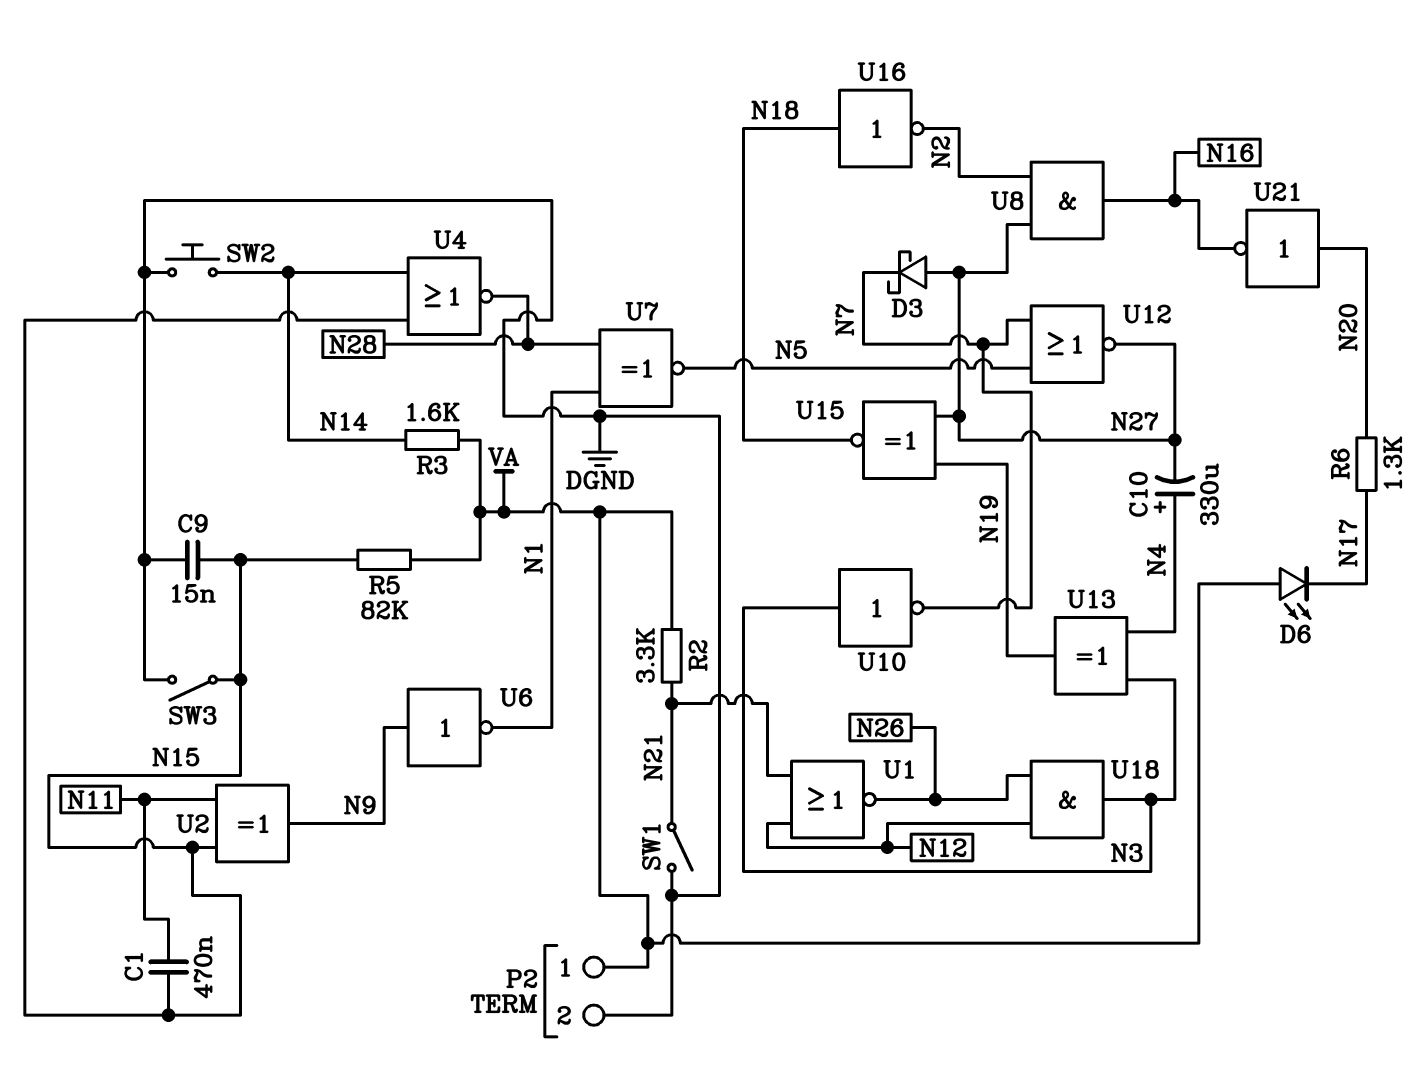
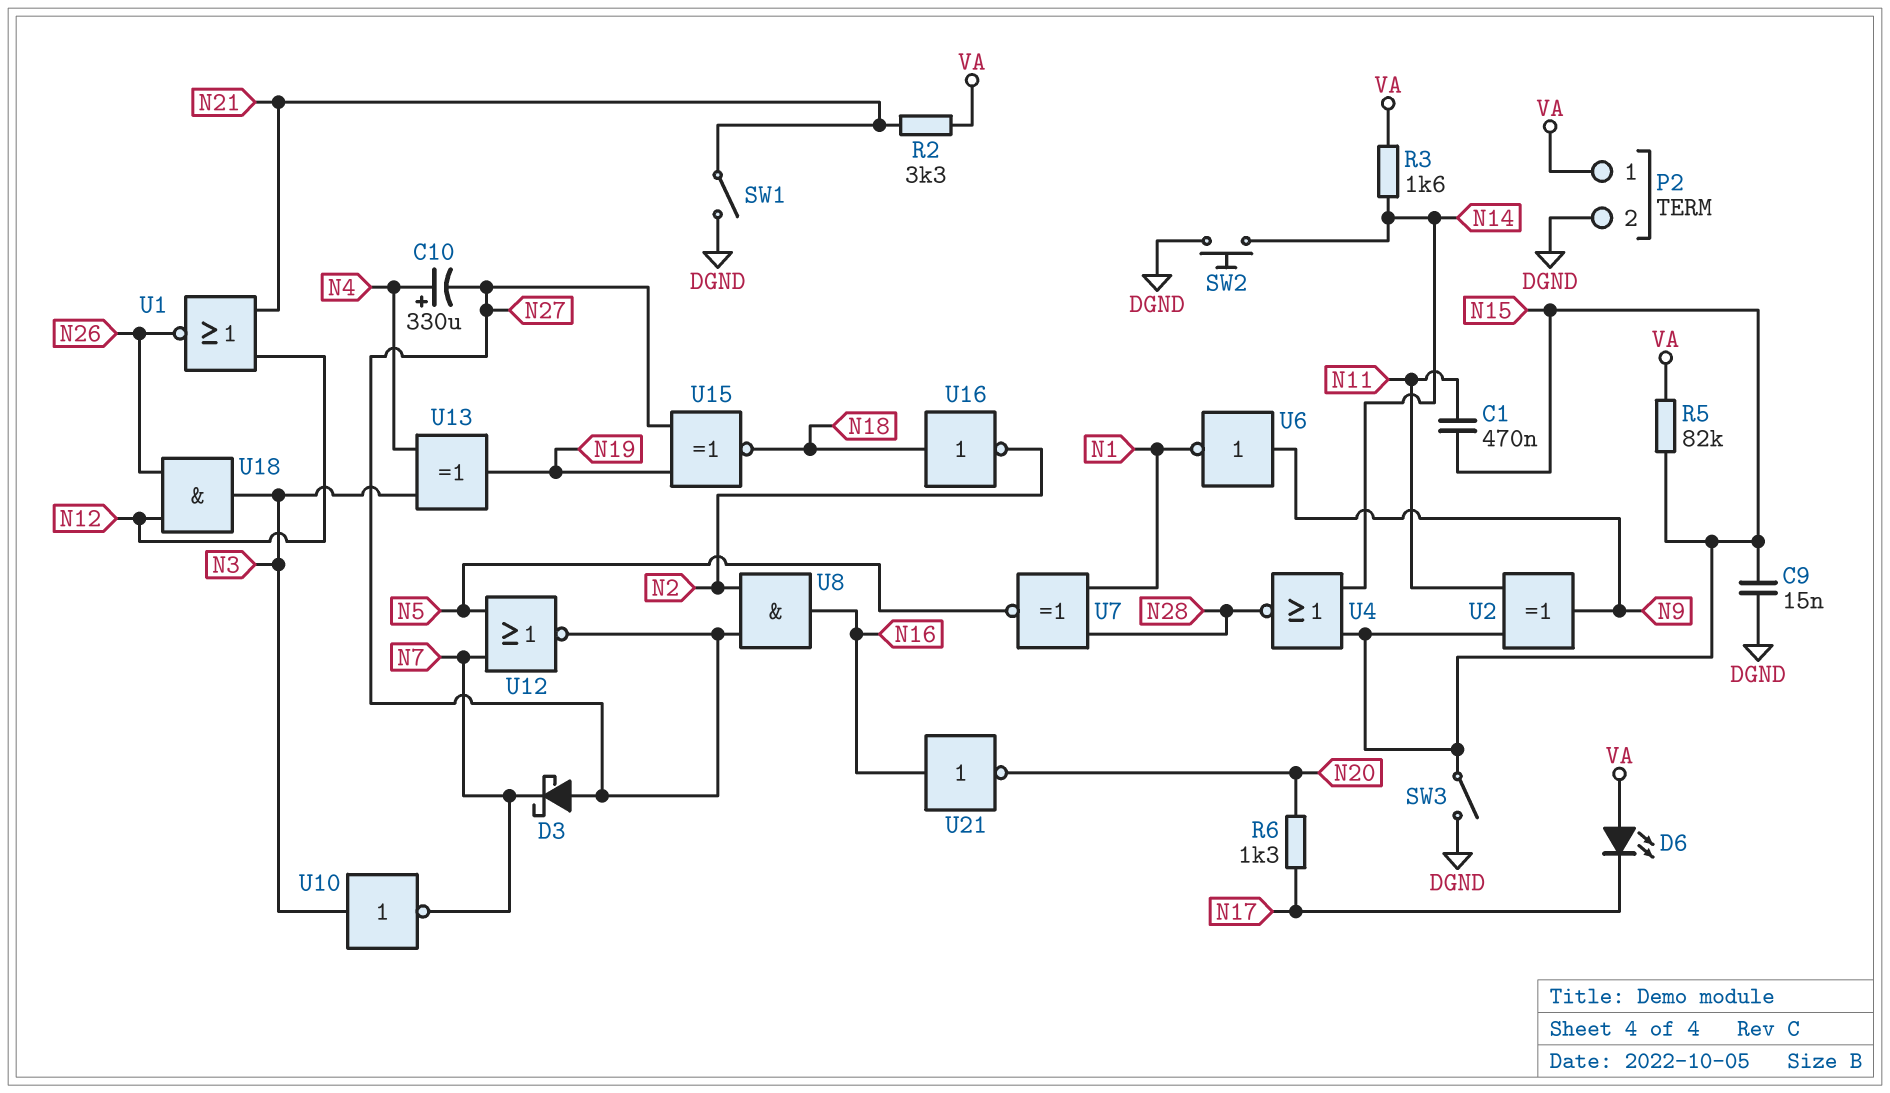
U21: NOT (in N20, out N16) -> NOT (in N16, out N20)

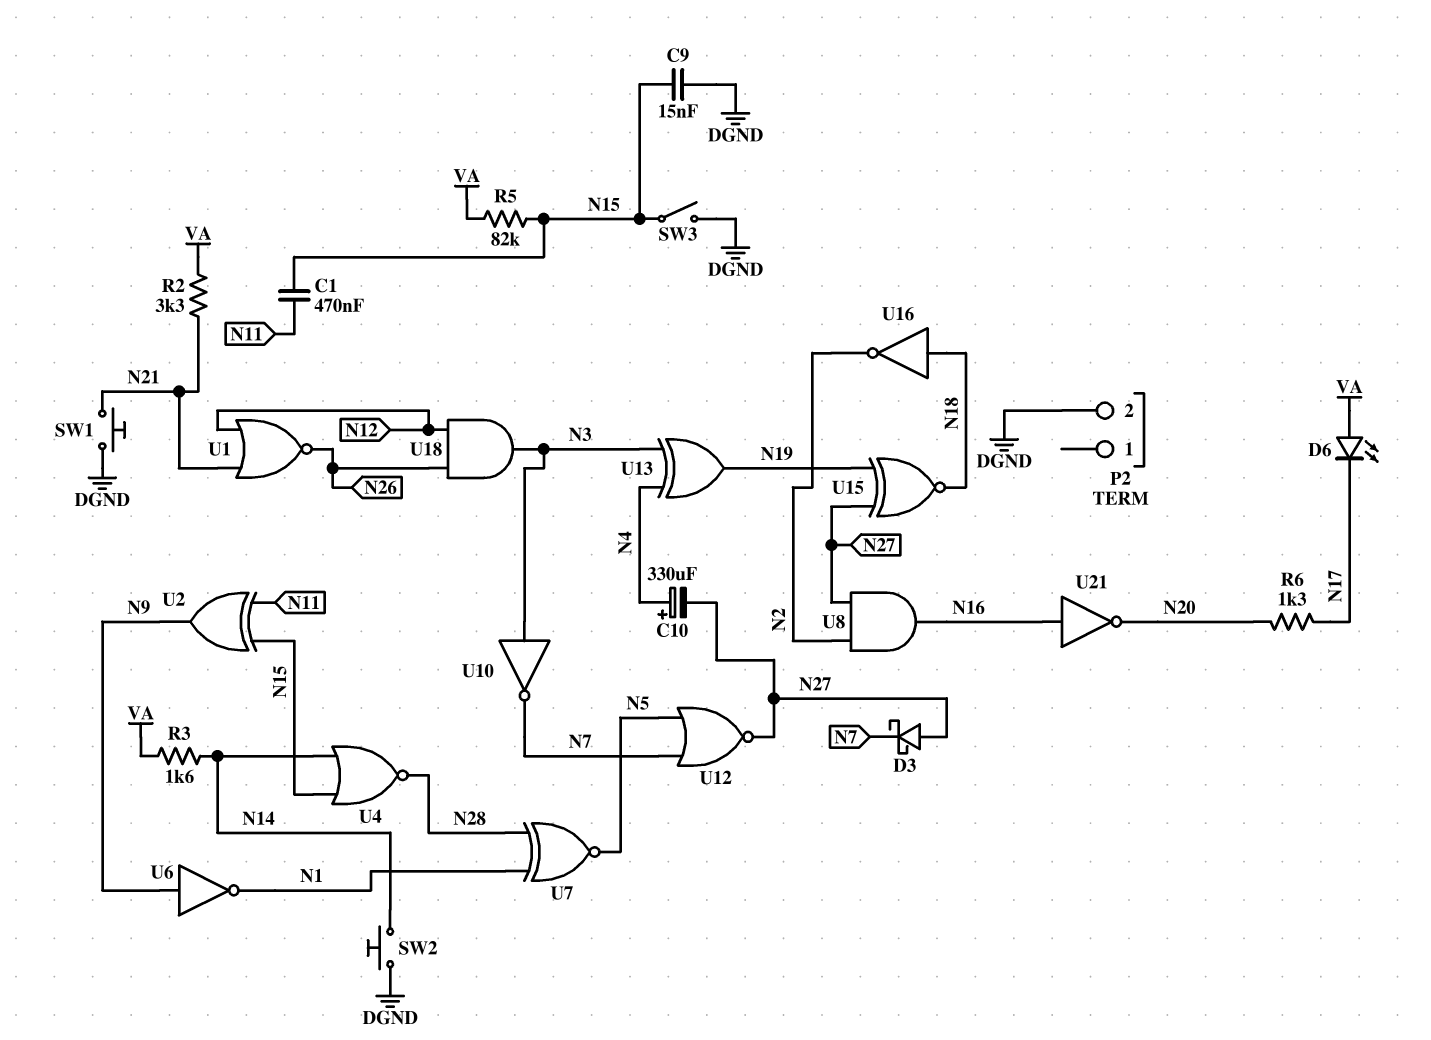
P2 pin 1: VA -> none
SW1: switch (DGND, N21) -> button (DGND, N21)

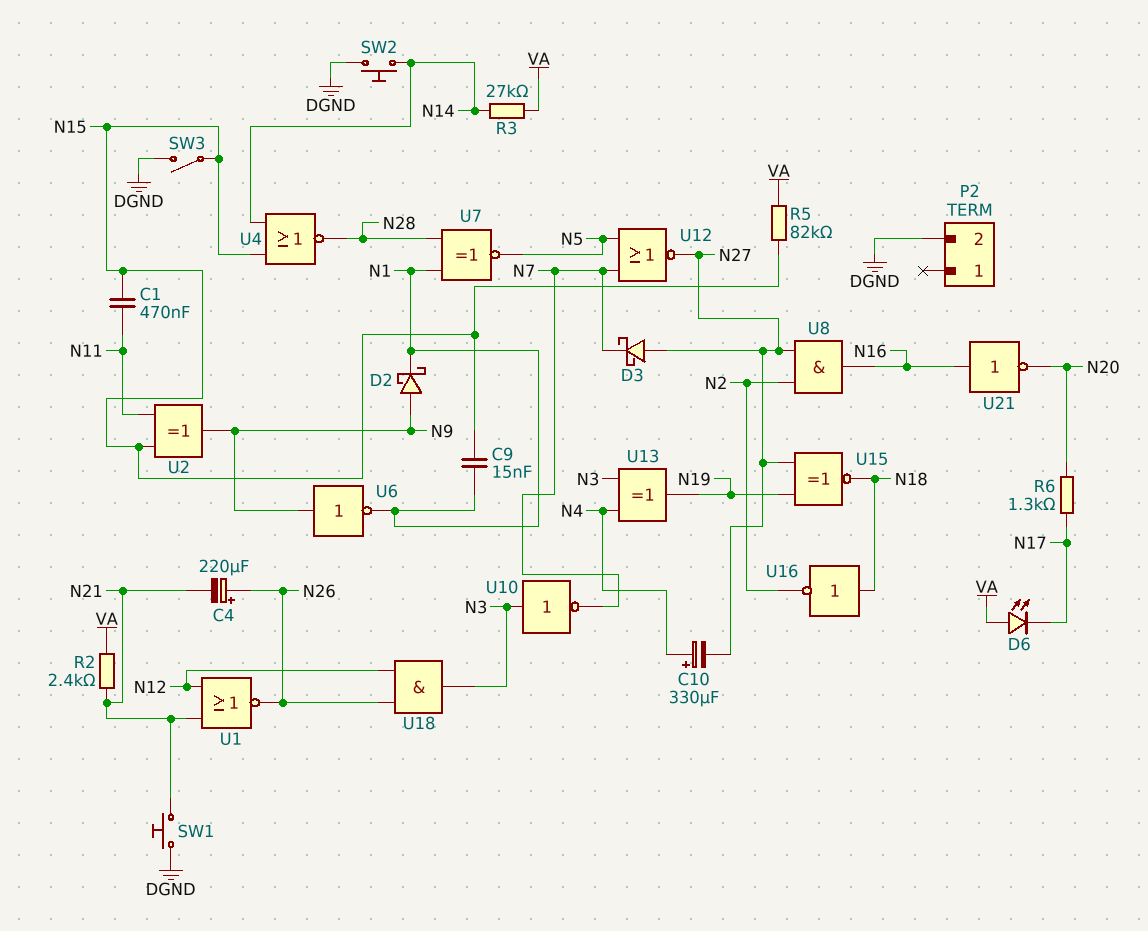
C4: none -> 220uF (plus N26, minus N21)
C9: 15nF (DGND, N15) -> 15nF (N1, N15)
D2: none -> schottky (A N9, K N1)
R2: 3.3k (N21, VA) -> 2.4k (N21, VA)
R3: 1.6k (N14, VA) -> 27k (N14, VA)

